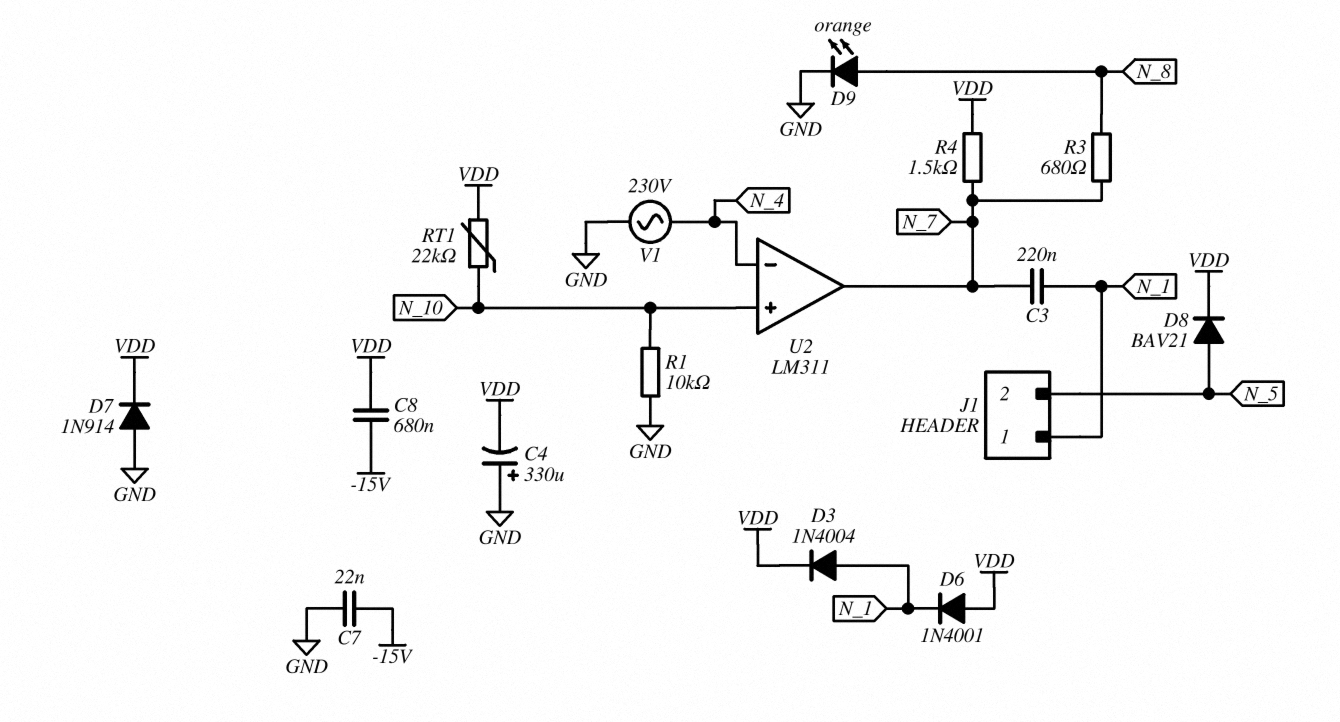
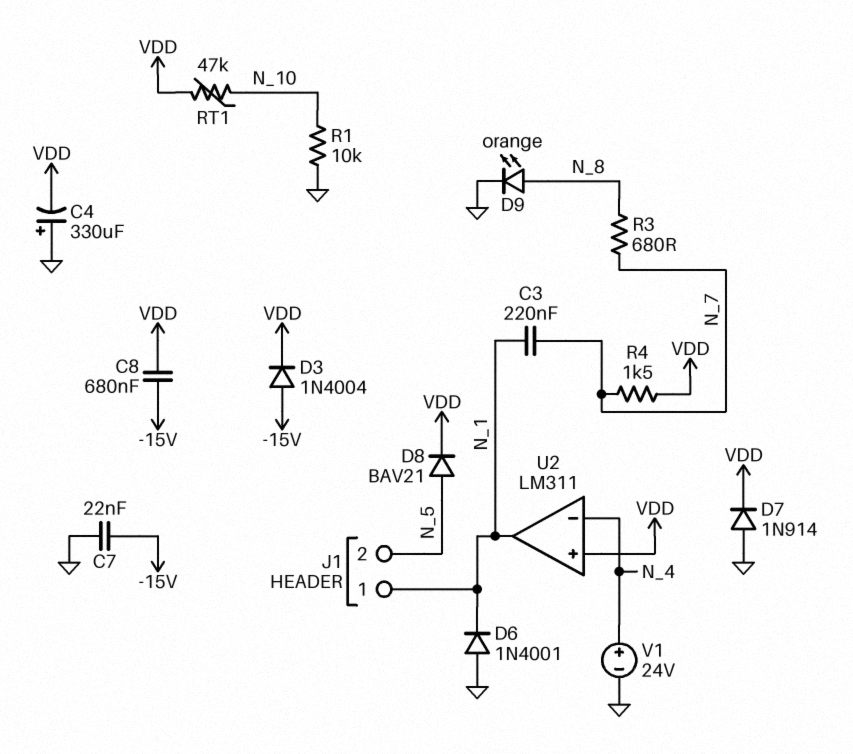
D3: diode 1N4004 (A N_1, K VDD) -> diode 1N4004 (A -15V, K VDD)
D6: diode 1N4001 (A VDD, K N_1) -> diode 1N4001 (A GND, K N_1)
RT1: 22k (N_10, VDD) -> 47k (N_10, VDD)
U2 pin in+: N_10 -> VDD
U2 pin out: N_7 -> N_1
V1: AC 230V (GND, N_4) -> 24V (plus N_4, minus GND)

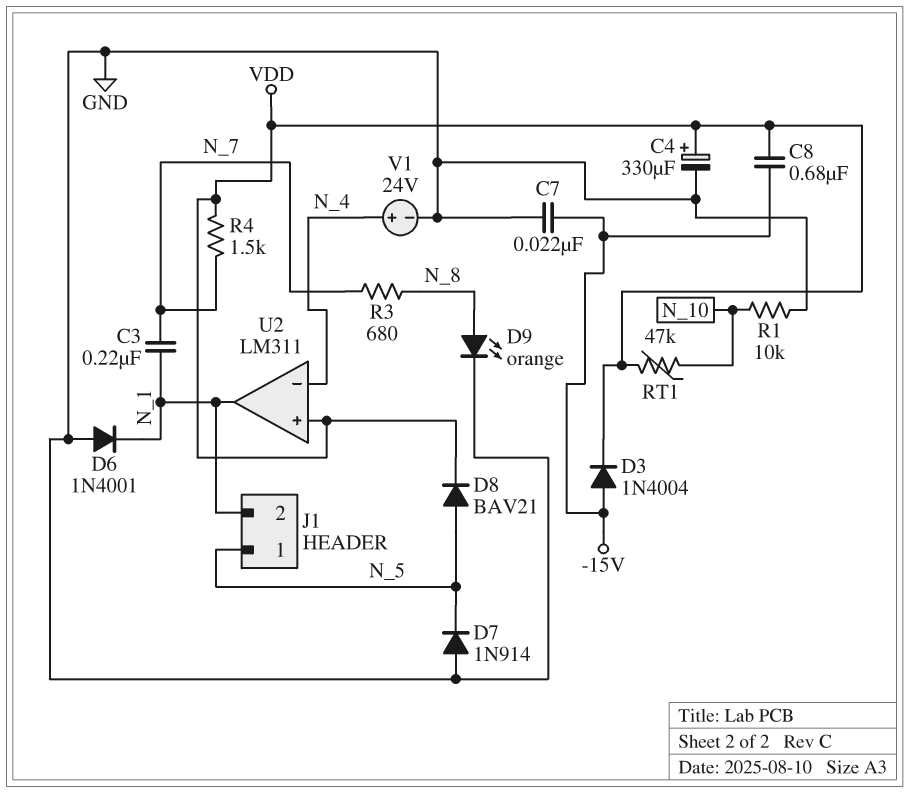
C4: 330uF (plus GND, minus VDD) -> 330uF (plus VDD, minus GND)
D7: diode 1N914 (A GND, K VDD) -> diode 1N914 (A GND, K N_5)
J1 pin 1: N_1 -> N_5
J1 pin 2: N_5 -> N_1

